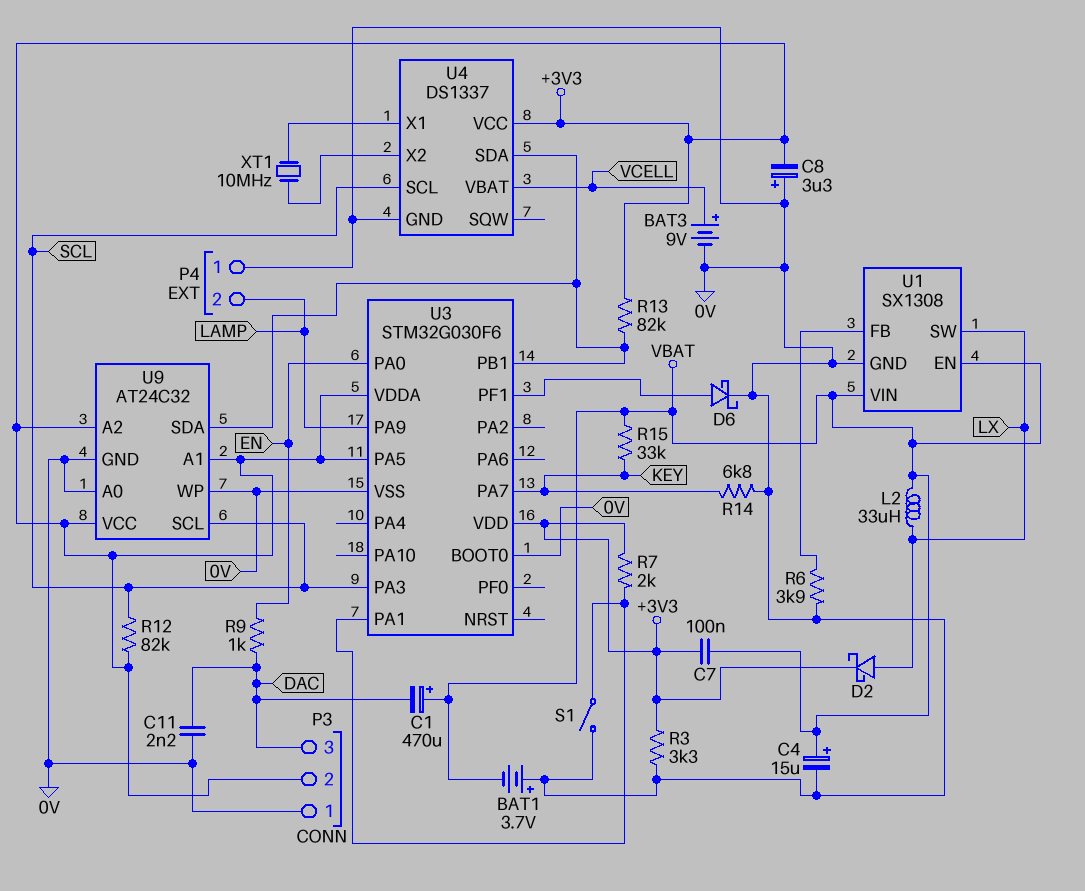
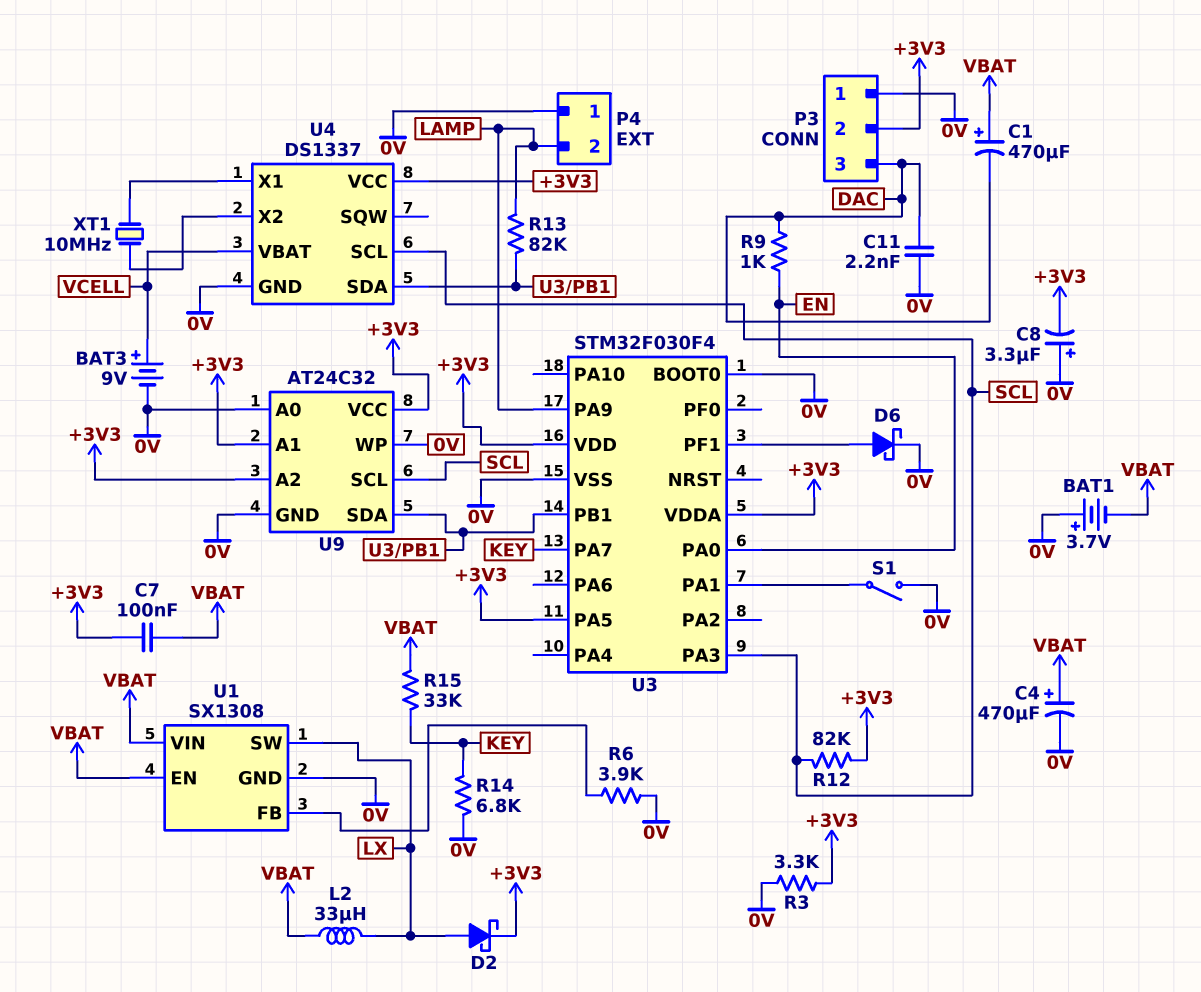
C4: 15uF (plus VBAT, minus 0V) -> 470uF (plus VBAT, minus 0V)
R7: 2k (+3V3, U3/PA1) -> none
R13: 82k (+3V3, U3/PB1) -> 82k (LAMP, U3/PB1)
U3: STM32G030F6 -> STM32F030F4

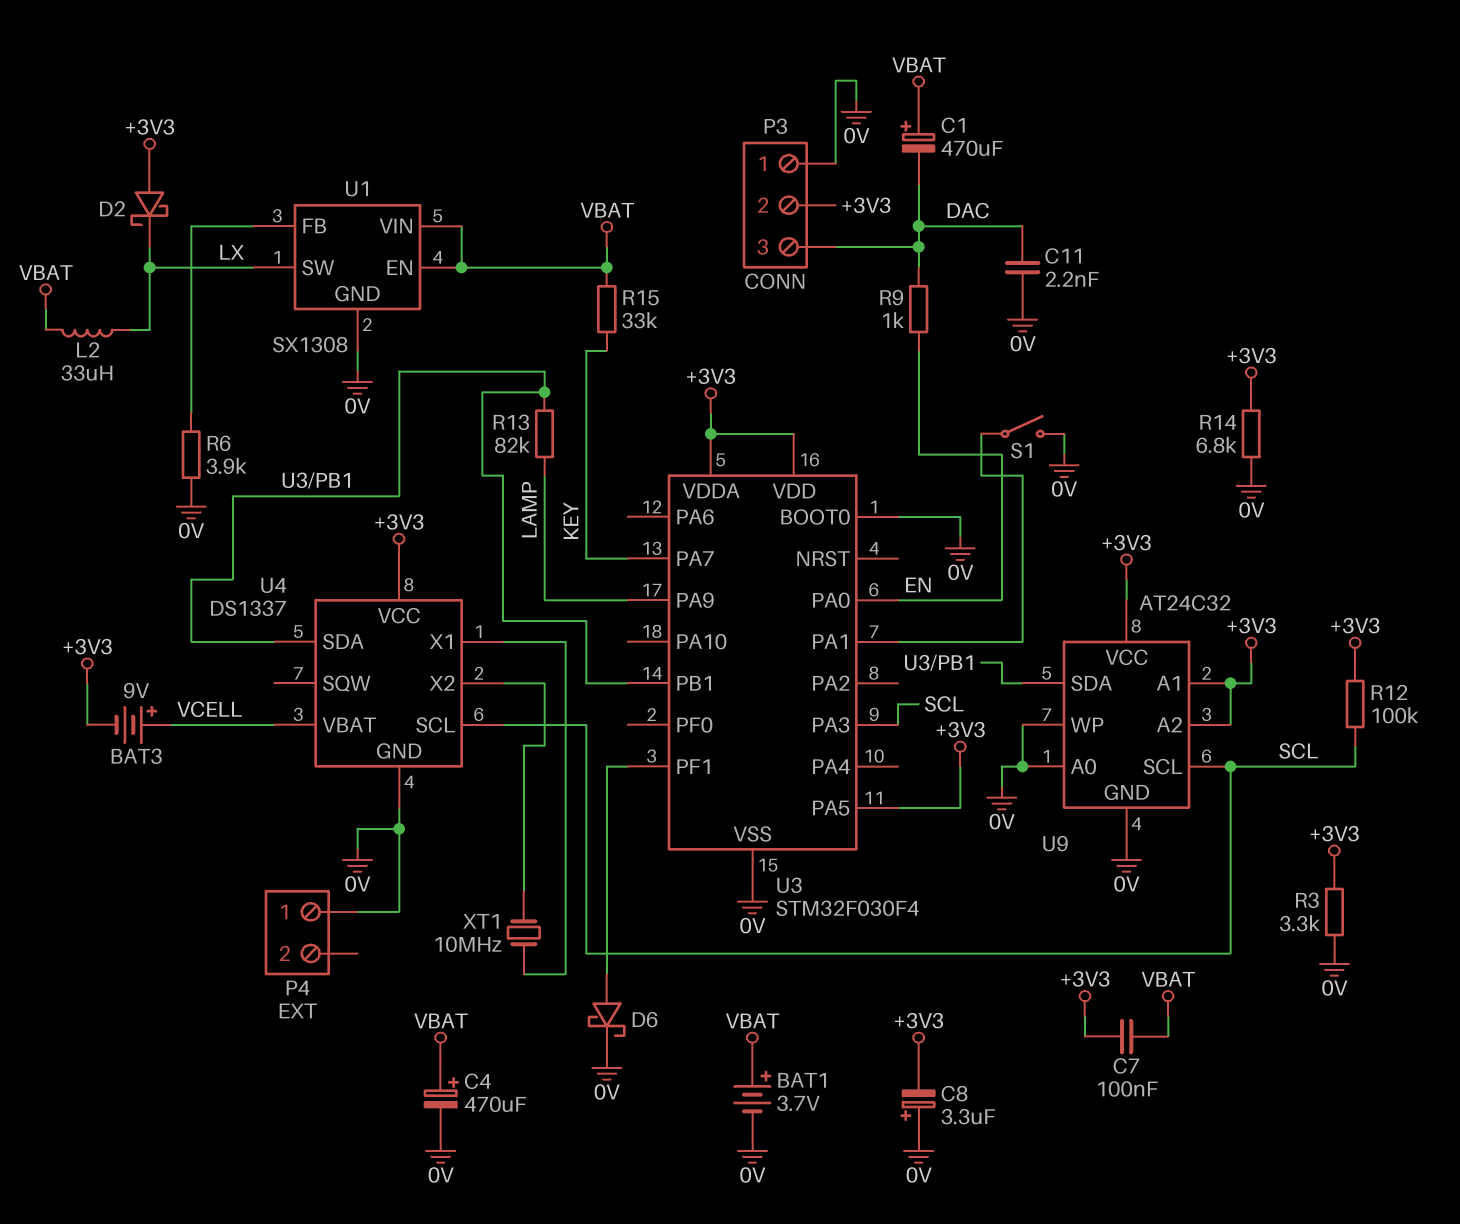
BAT1: 3.7V (plus 0V, minus VBAT) -> 3.7V (plus VBAT, minus 0V)
BAT3: 9V (plus VCELL, minus 0V) -> 9V (plus VCELL, minus +3V3)
D2: schottky (A LX, K +3V3) -> schottky (A +3V3, K LX)
P4 pin 2: LAMP -> none
R12: 82k (+3V3, SCL) -> 100k (+3V3, SCL)
R14: 6.8k (0V, KEY) -> 6.8k (+3V3, 0V)

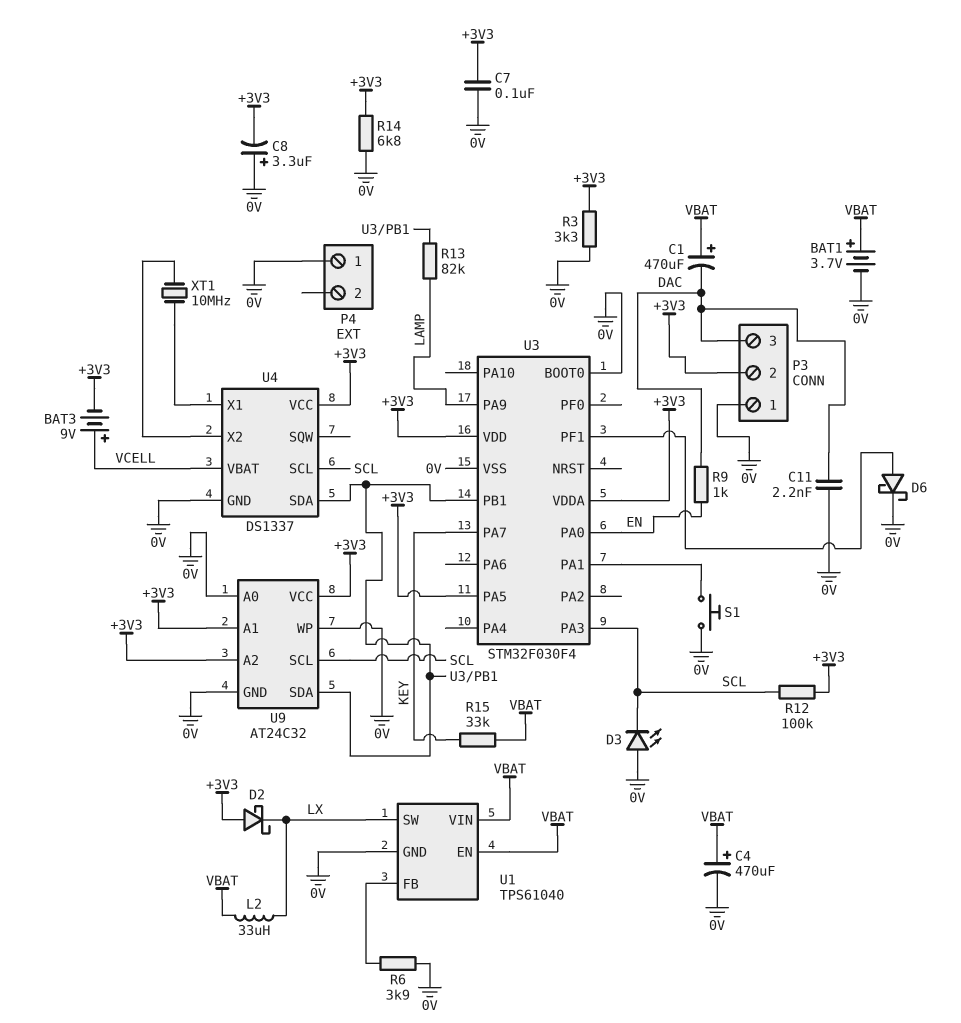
C7: 100nF (+3V3, VBAT) -> 100nF (+3V3, 0V)
D3: none -> LED (A 0V, K SCL)
S1: switch (0V, U3/PA1) -> button (0V, U3/PA1)
U1: SX1308 -> TPS61040

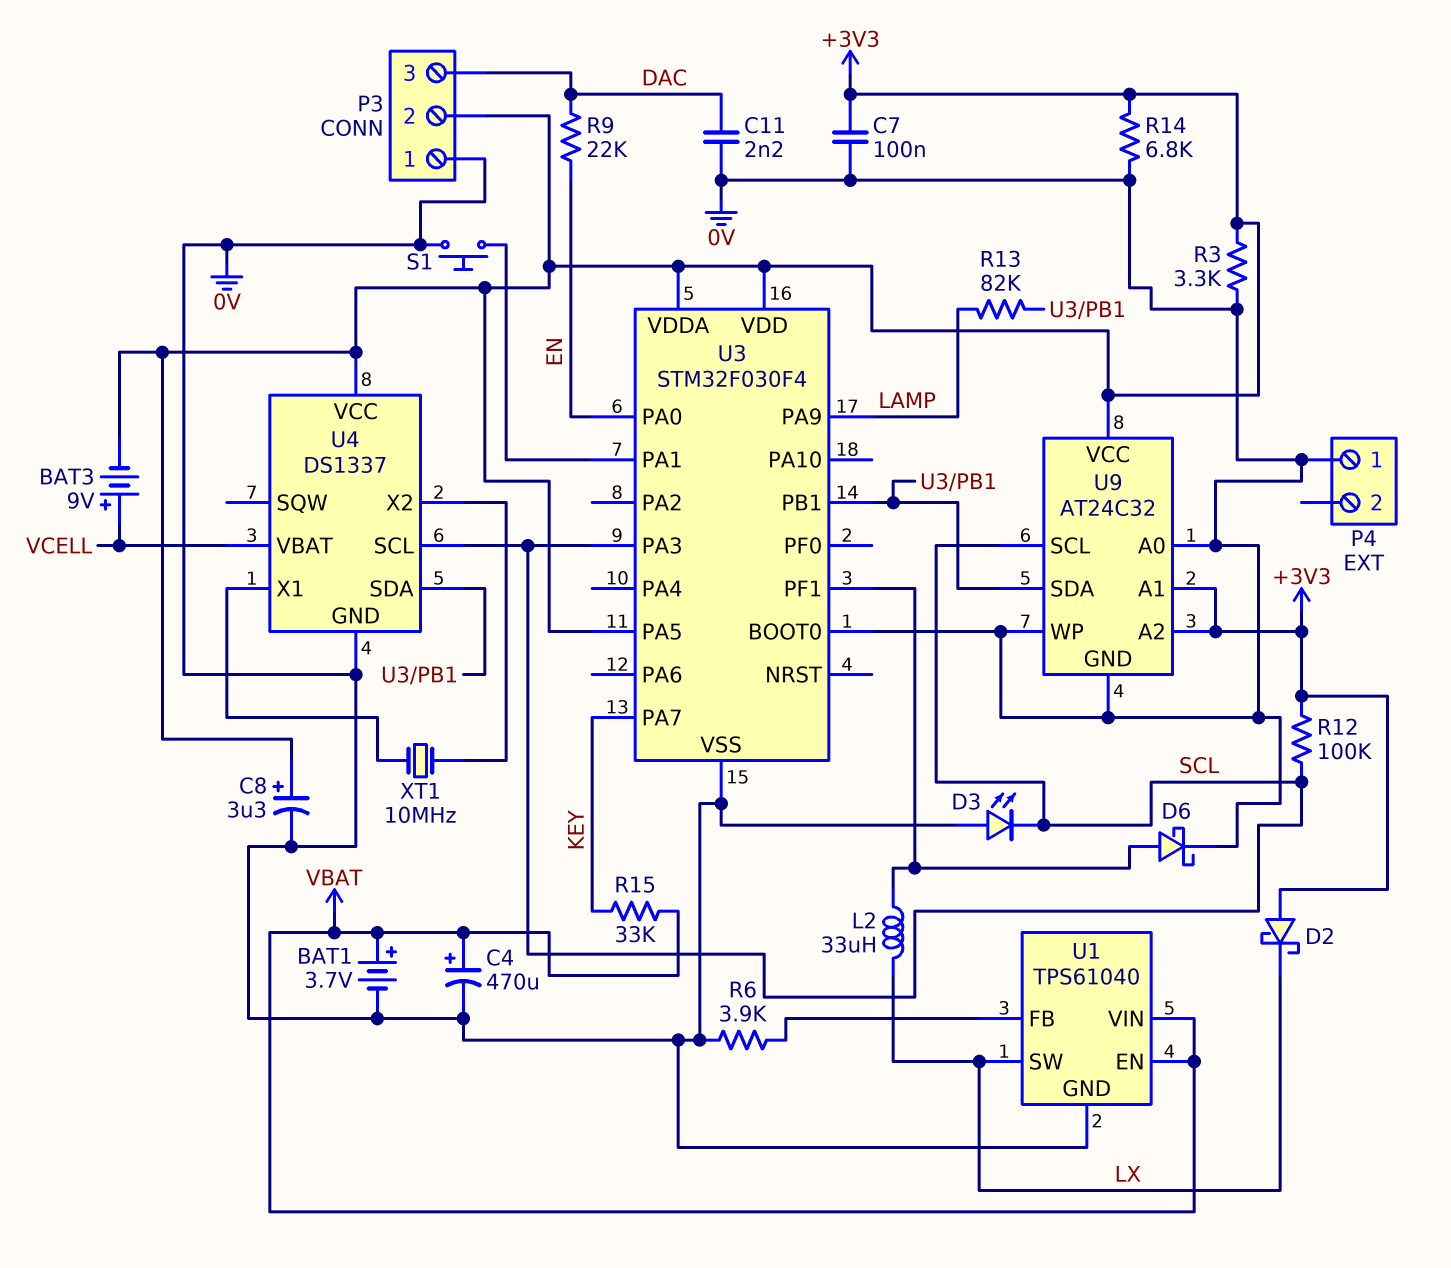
C1: 470uF (plus VBAT, minus DAC) -> none
C8: 3.3uF (plus 0V, minus +3V3) -> 3.3uF (plus +3V3, minus 0V)
L2: 33uH (LX, VBAT) -> 33uH (LX, U3/PF1)
R9: 1k (DAC, EN) -> 22k (DAC, EN)

